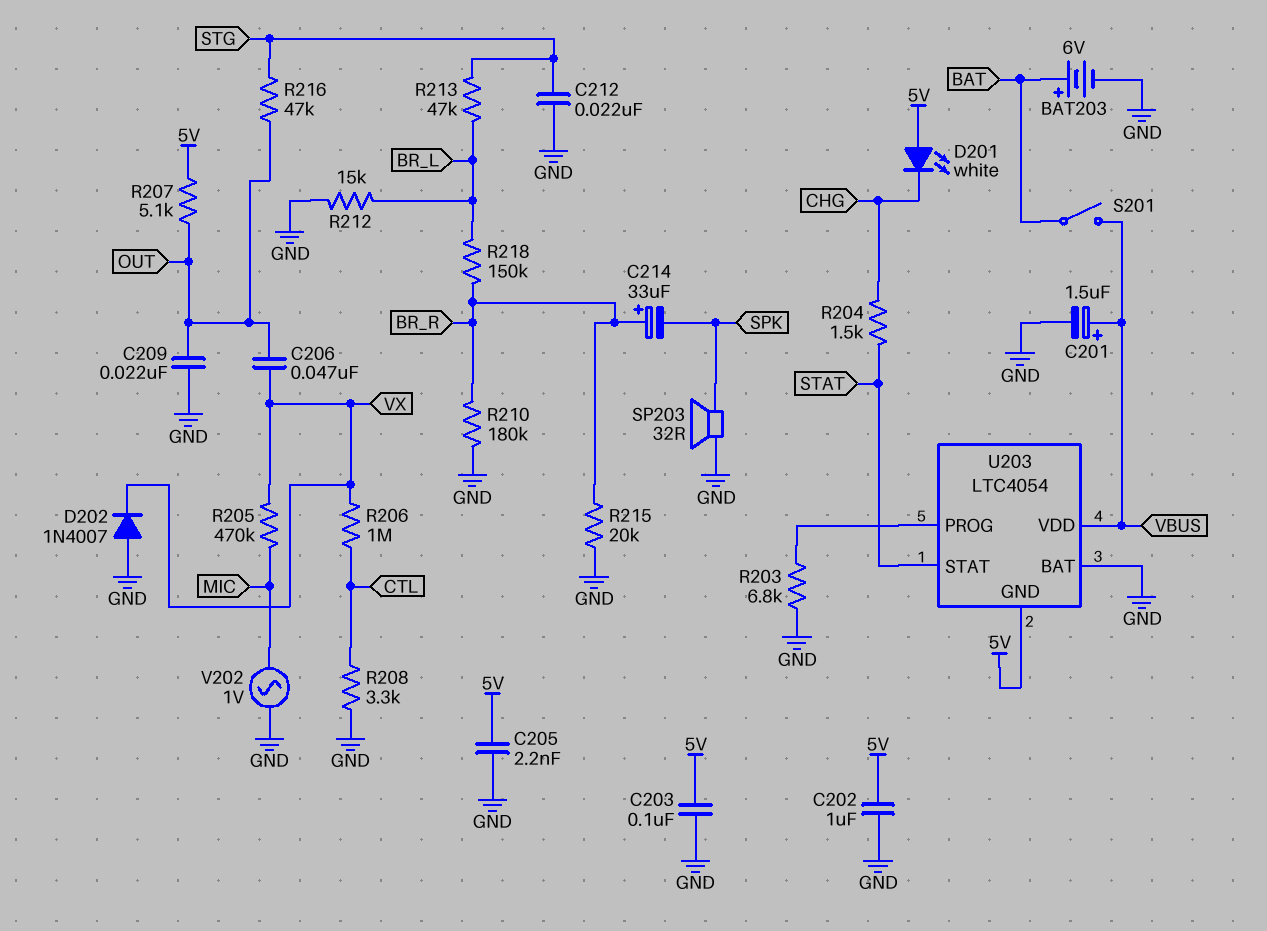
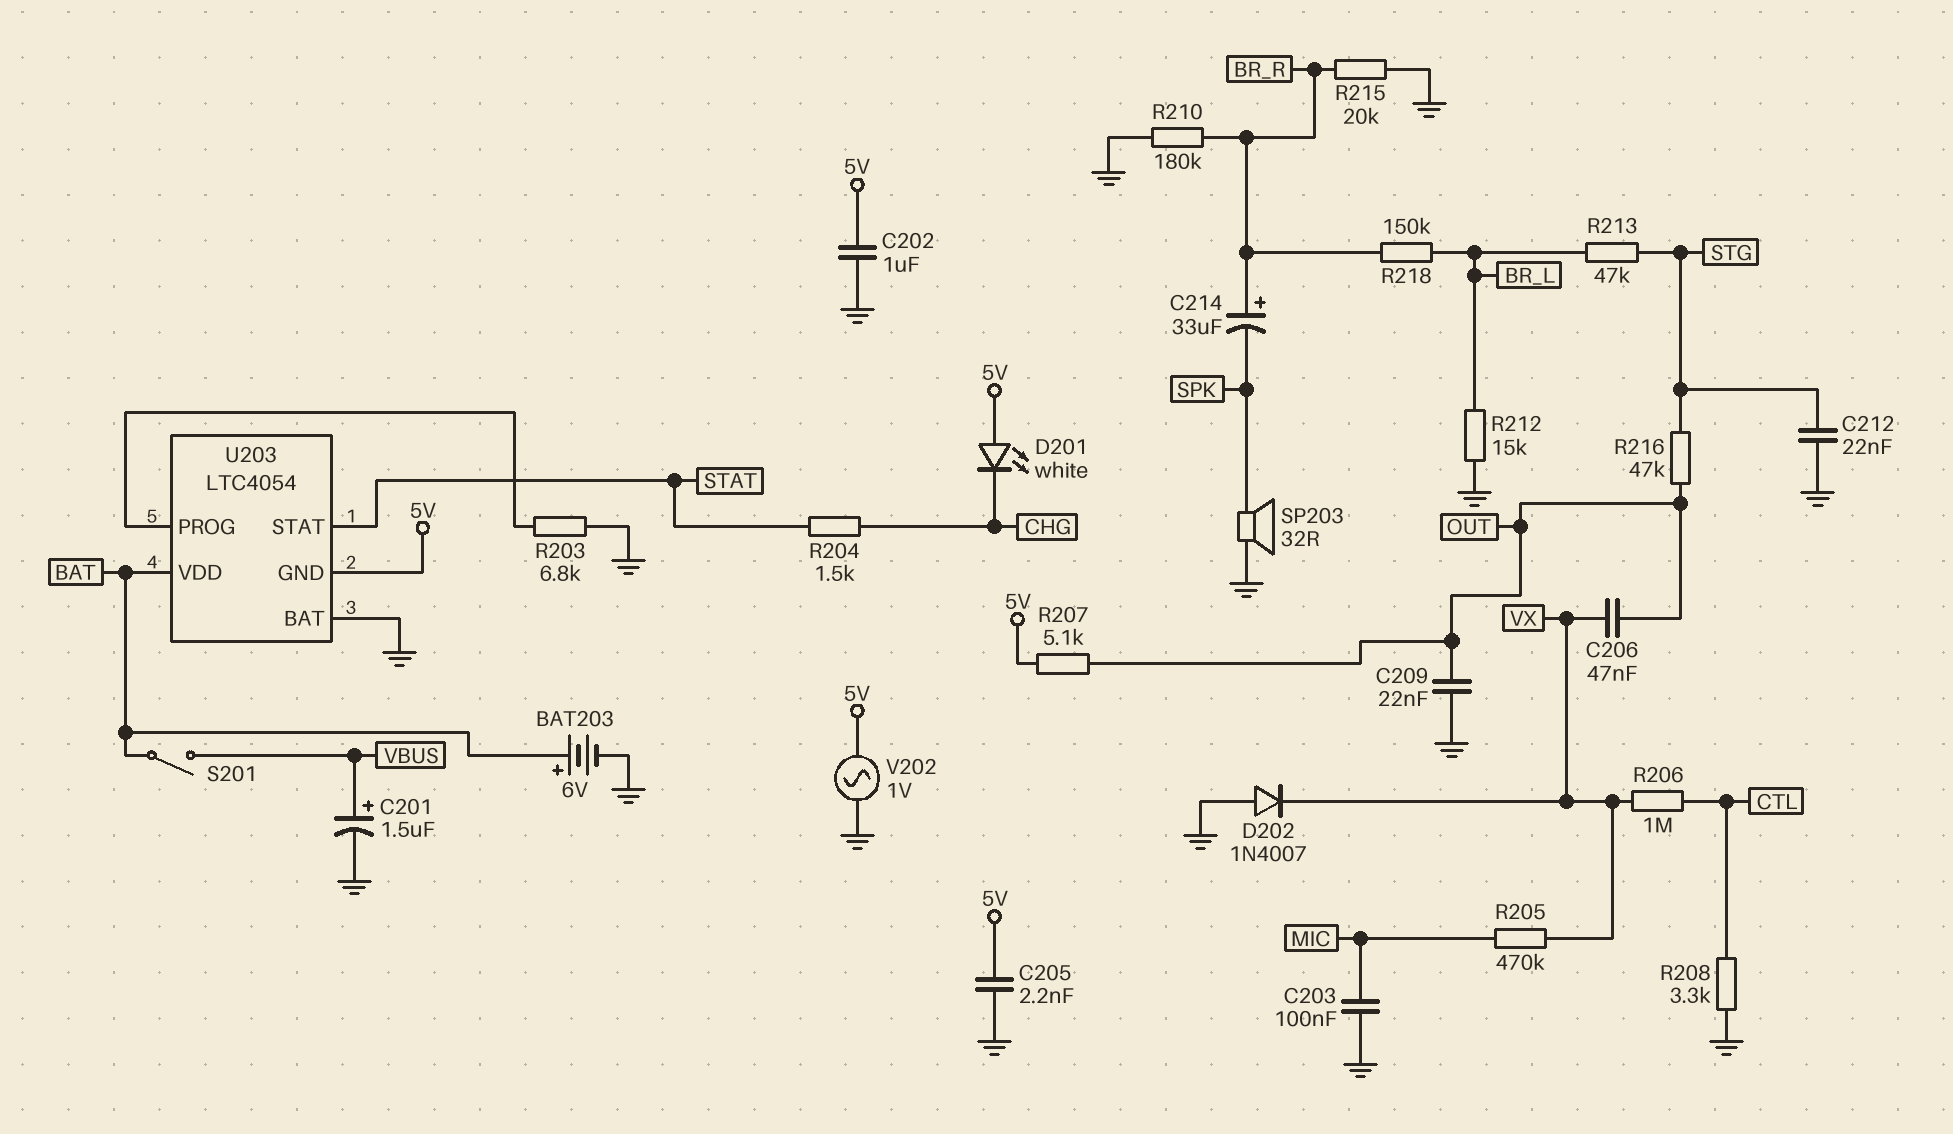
C203: 100nF (5V, GND) -> 100nF (GND, MIC)
U203 pin VDD: VBUS -> BAT
V202: AC 1V (GND, MIC) -> AC 1V (5V, GND)

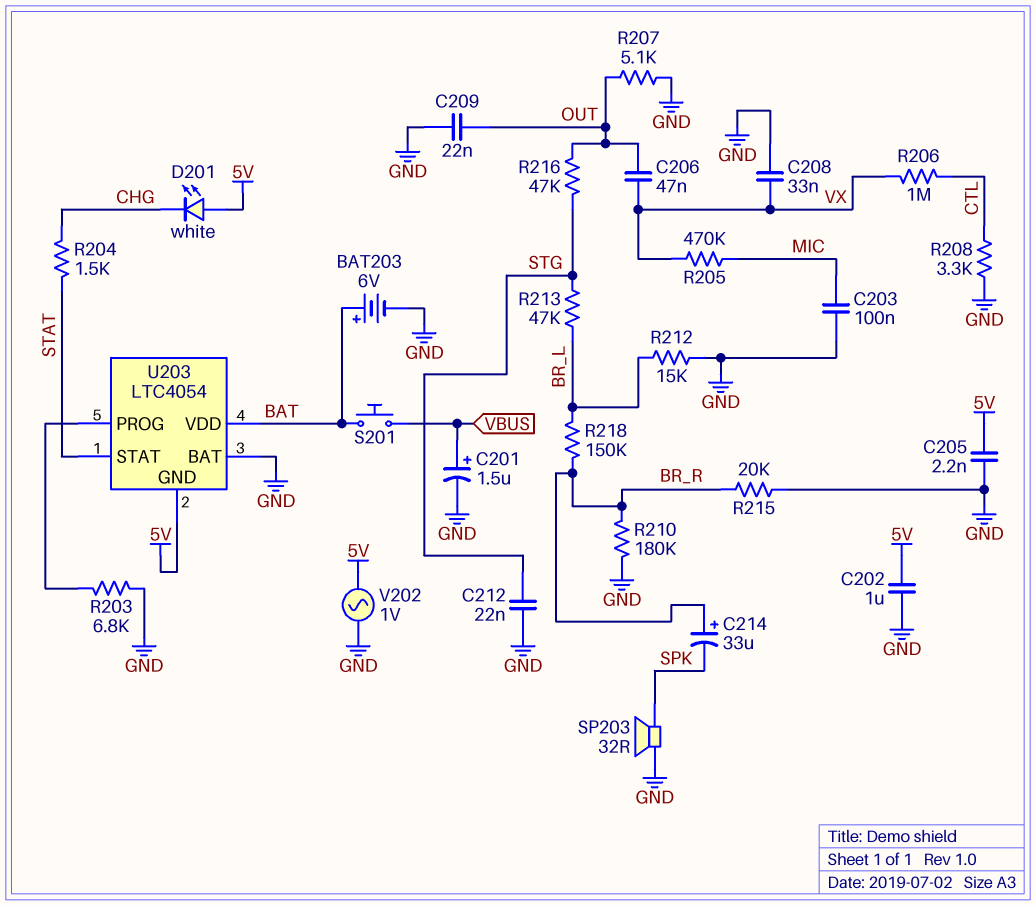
C208: none -> 33nF (GND, VX)
D202: diode 1N4007 (A GND, K VX) -> none
R207: 5.1k (5V, OUT) -> 5.1k (GND, OUT)
S201: switch (BAT, VBUS) -> button (BAT, VBUS)

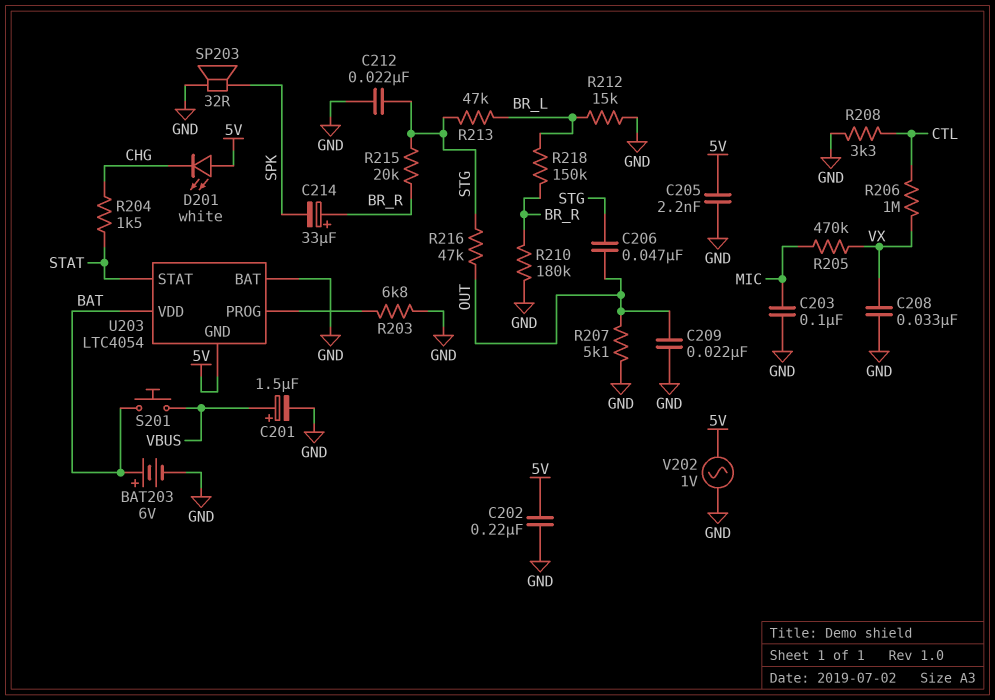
C202: 1uF (5V, GND) -> 220nF (5V, GND)
C206: 47nF (OUT, VX) -> 47nF (OUT, STG)
R215: 20k (BR_R, GND) -> 20k (BR_R, STG)

